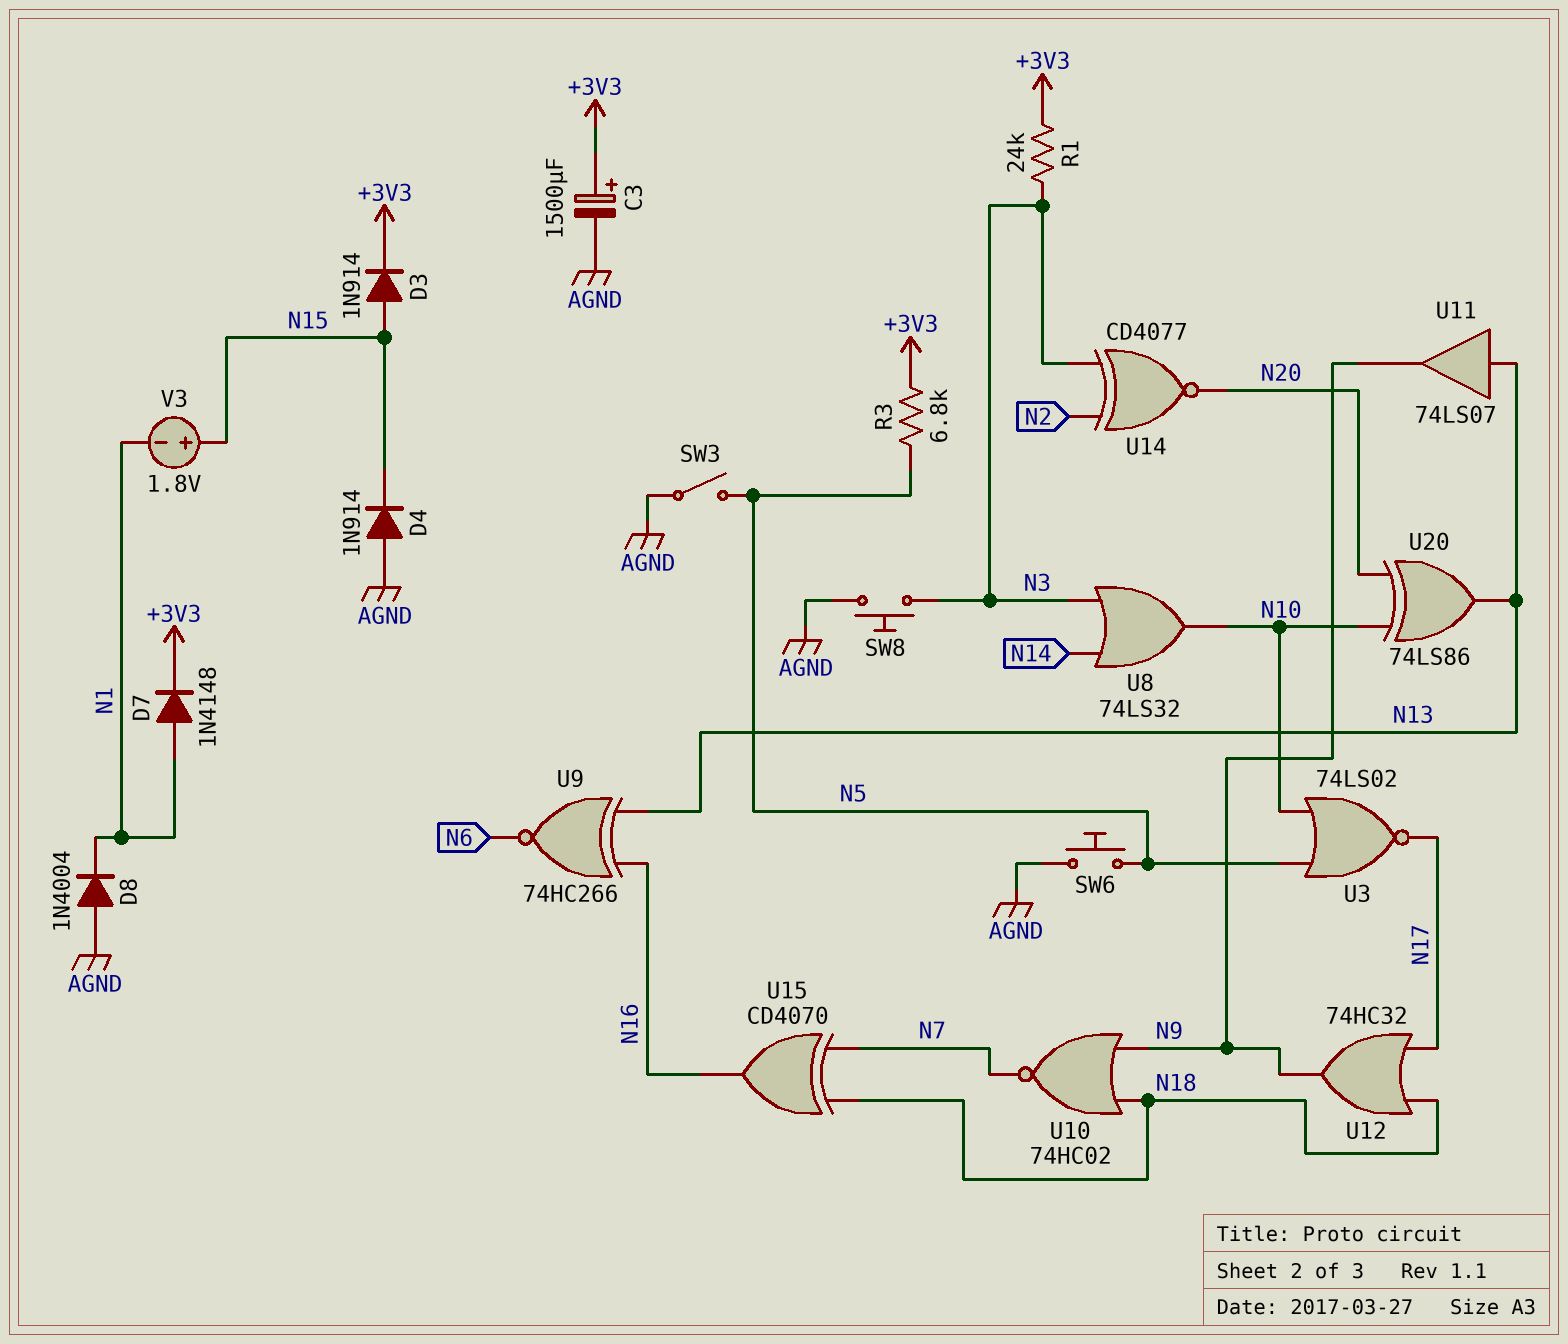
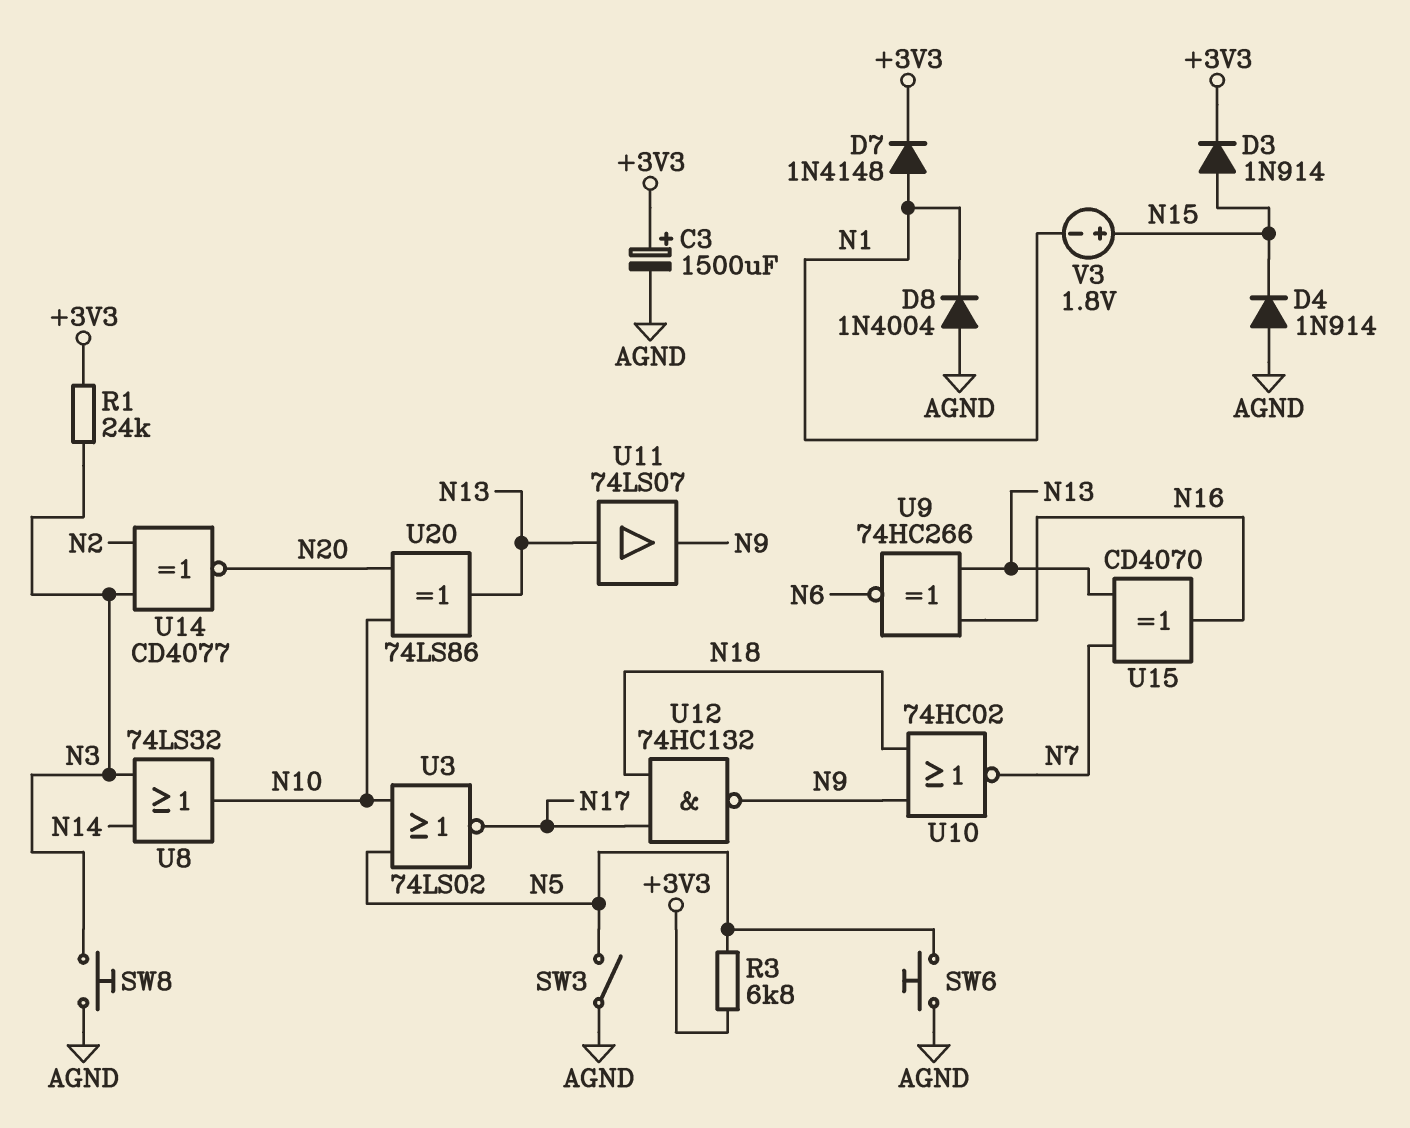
U12: OR 74HC32 (in N17, in N18, out N9) -> NAND 74HC132 (in N17, in N18, out N9)
U15: XOR CD4070 (in N7, in N18, out N16) -> XOR CD4070 (in N7, in N13, out N16)

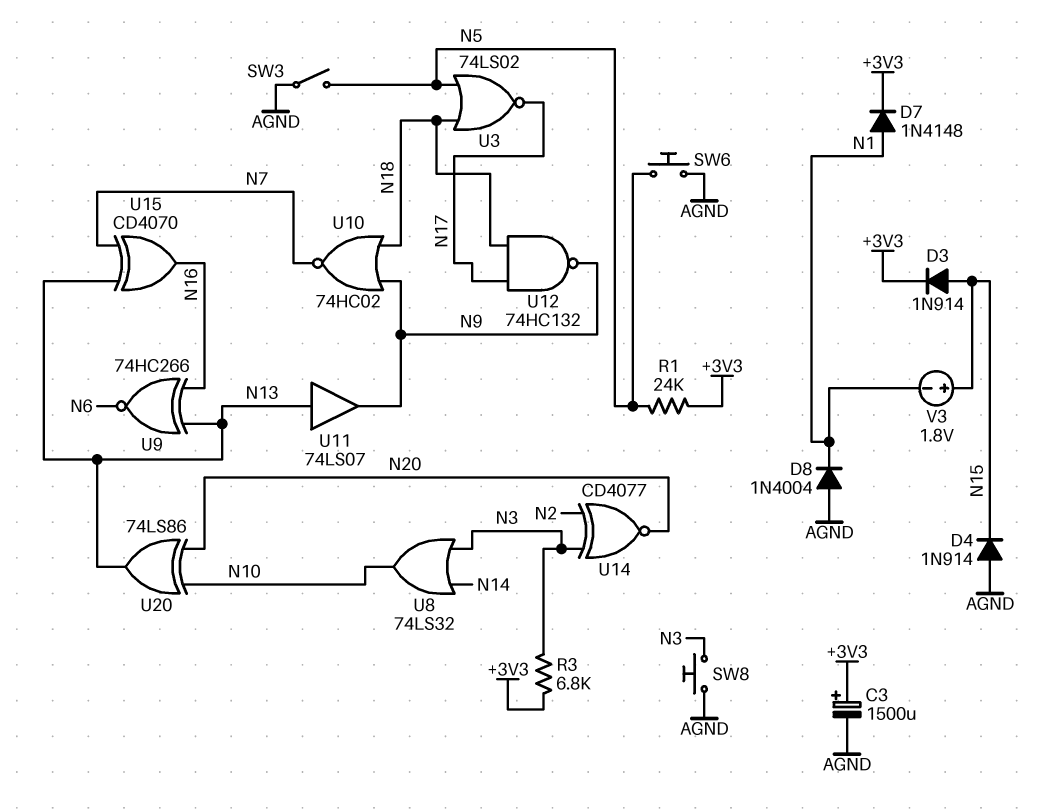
R1: 24k (+3V3, N3) -> 24k (+3V3, N5)
R3: 6.8k (+3V3, N5) -> 6.8k (+3V3, N3)
U3: NOR 74LS02 (in N5, in N10, out N17) -> NOR 74LS02 (in N5, in N18, out N17)

